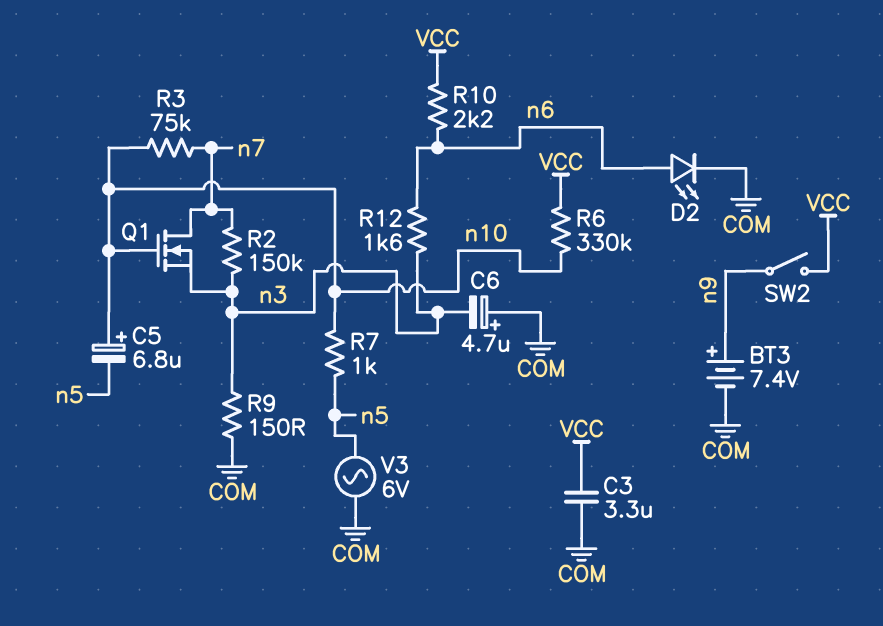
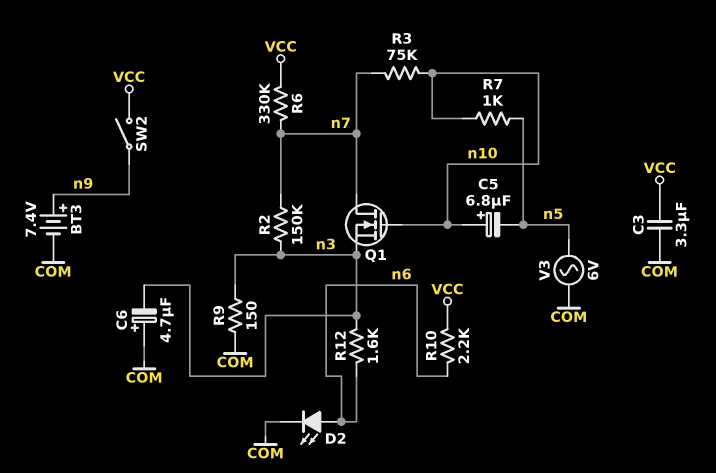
R6: 330k (VCC, n10) -> 330k (VCC, n7)

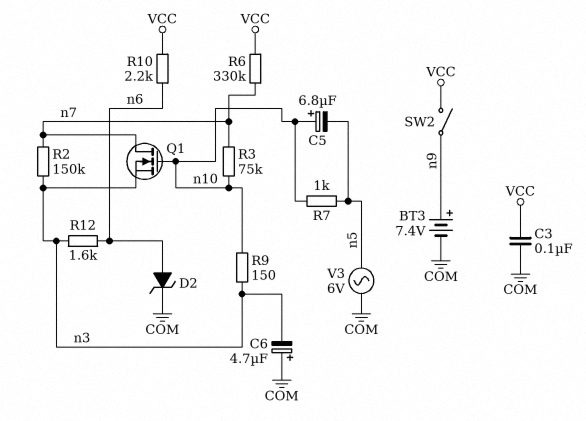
C3: 3.3uF (COM, VCC) -> 100nF (COM, VCC)
D2: LED (A n6, K COM) -> zener (A n6, K COM)
R9: 150 (COM, n3) -> 150 (n3, n10)

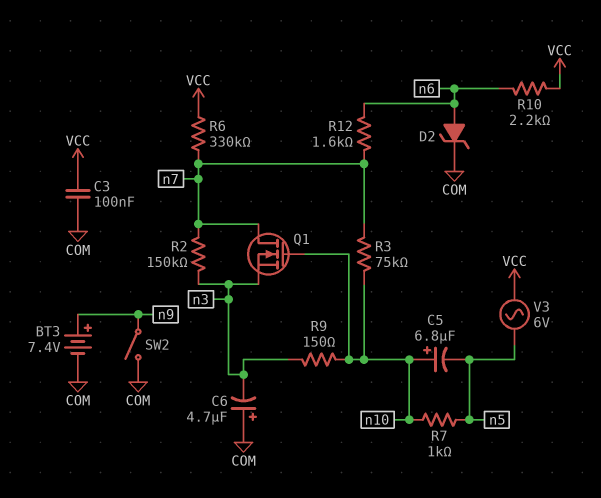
R12: 1.6k (n3, n6) -> 1.6k (n6, n7)
SW2: switch (VCC, n9) -> switch (COM, n9)
V3: AC 6V (COM, n5) -> AC 6V (VCC, n5)

